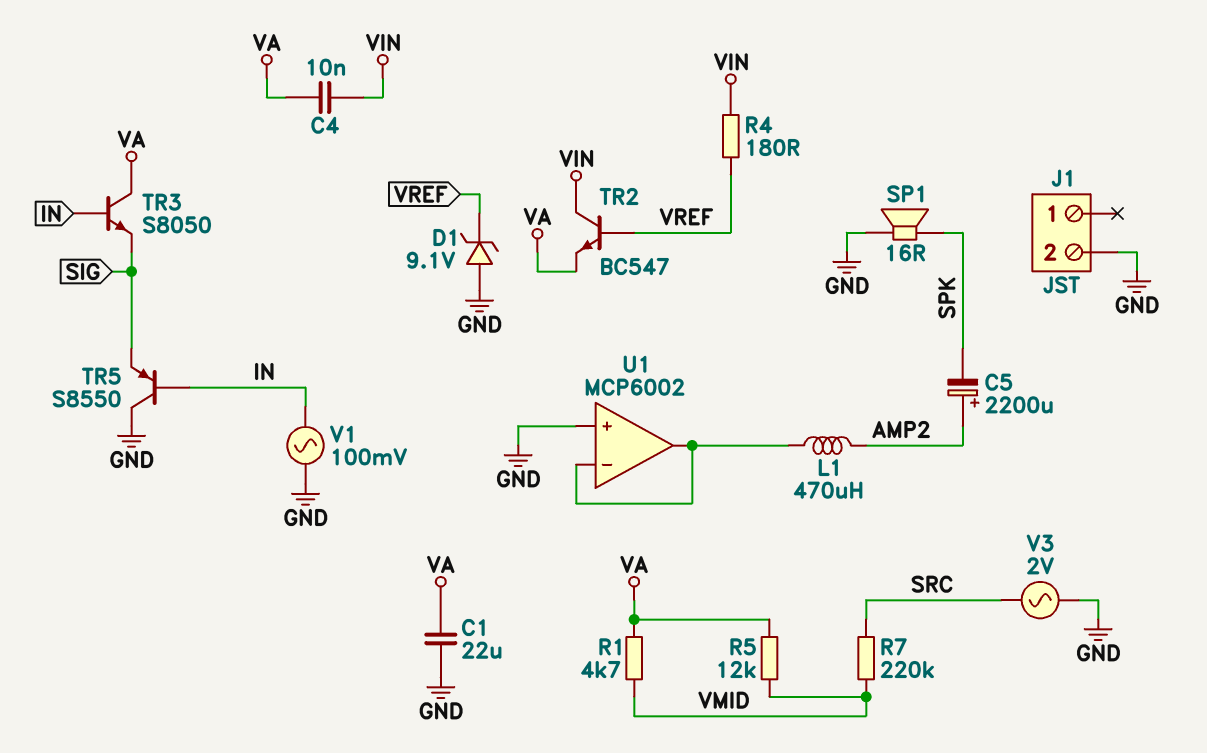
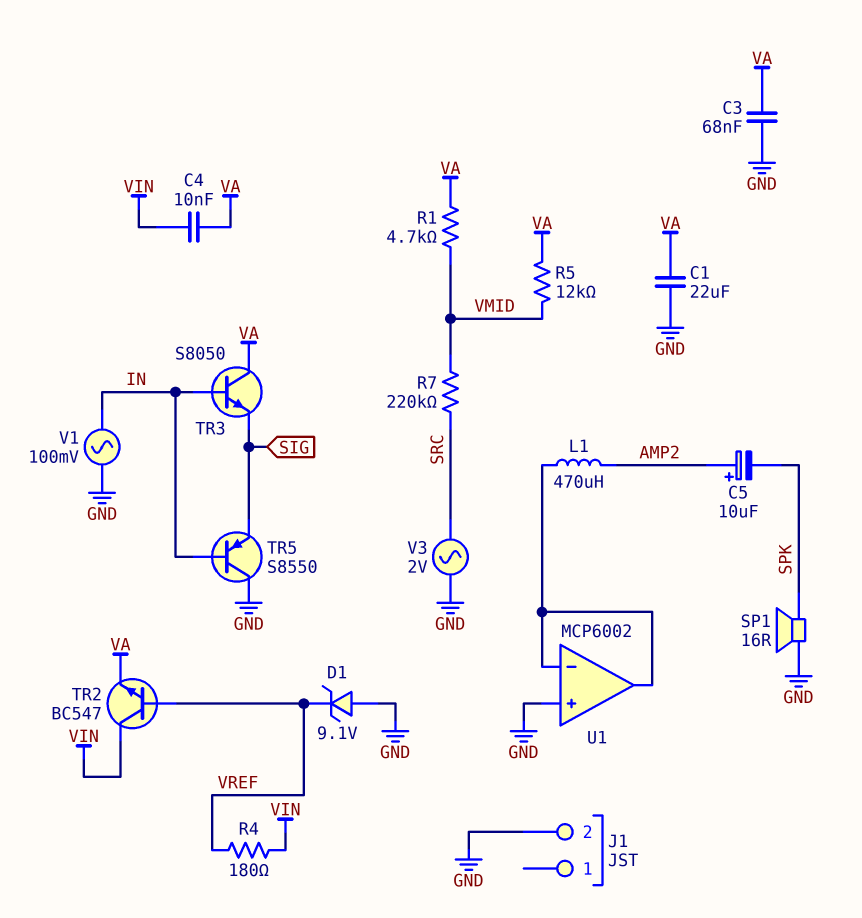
C3: none -> 68nF (GND, VA)
C5: 2200uF (plus AMP2, minus SPK) -> 10uF (plus AMP2, minus SPK)

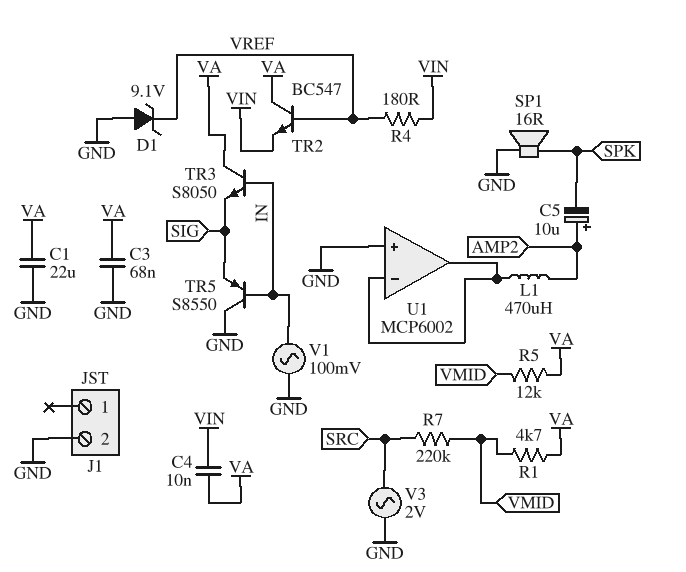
TR2: NPN BC547 (B VREF, C VIN, E VA) -> NPN BC547 (B VREF, C VA, E VIN)

